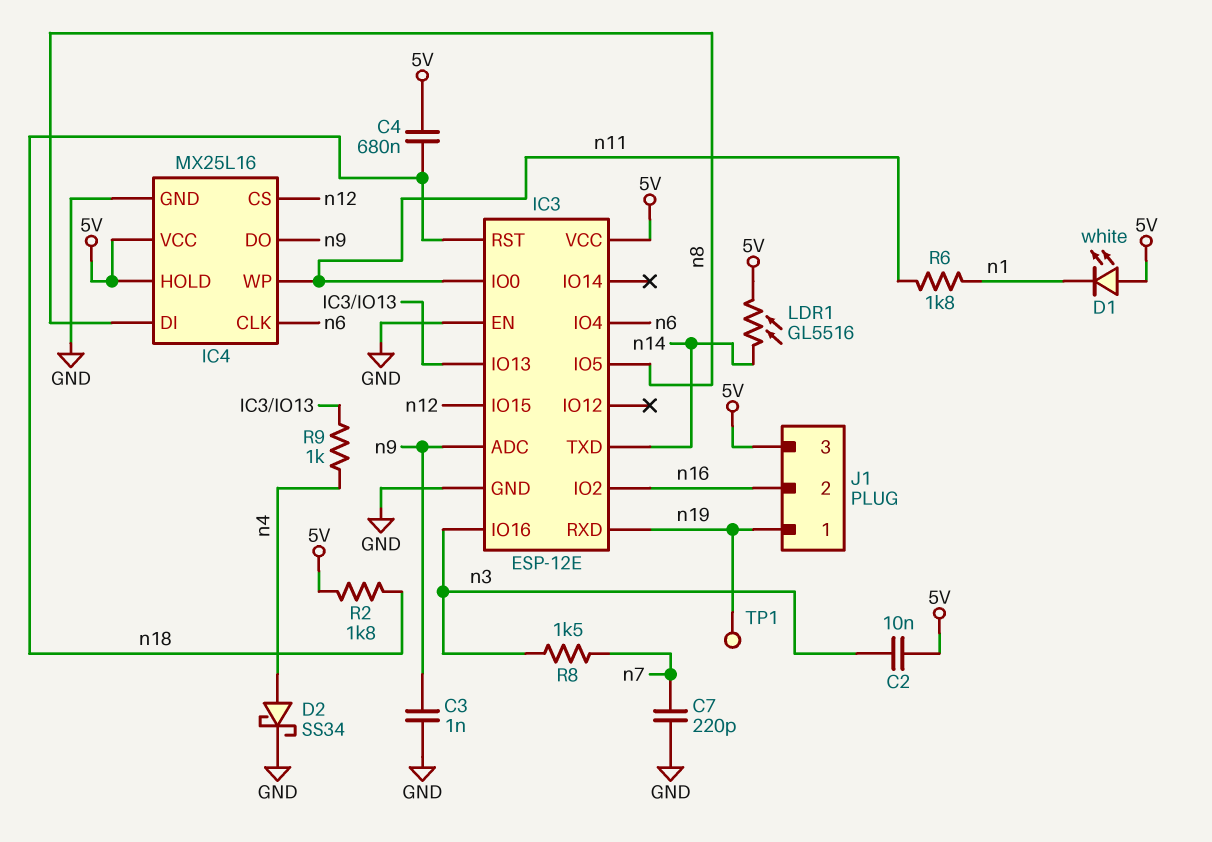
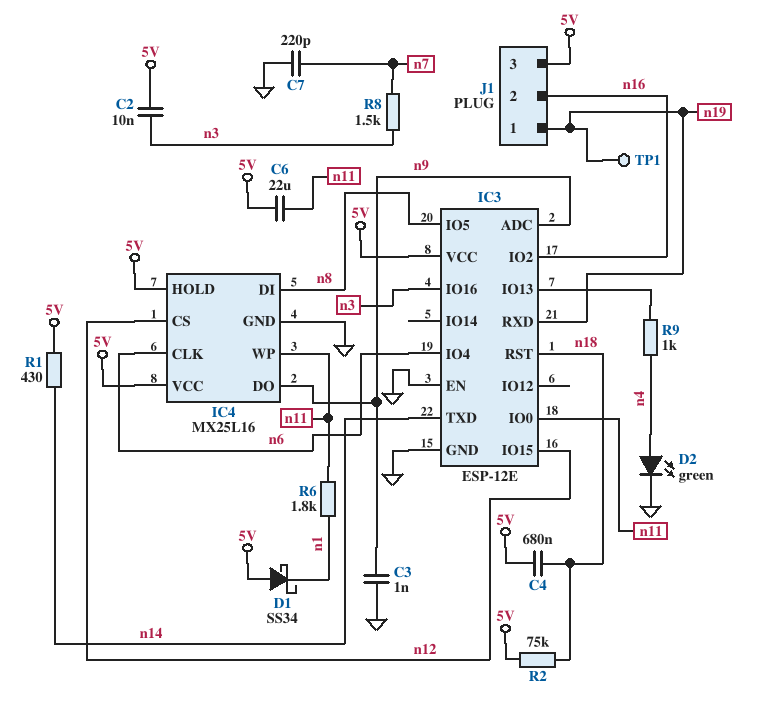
C6: none -> 22uF (5V, n11)
D1: LED white (A 5V, K n1) -> schottky SS34 (A 5V, K n1)
D2: schottky SS34 (A n4, K GND) -> LED green (A n4, K GND)
LDR1: GL5516 (5V, n14) -> none
R1: none -> 430 (5V, n14)
R2: 1.8k (5V, n18) -> 75k (5V, n18)

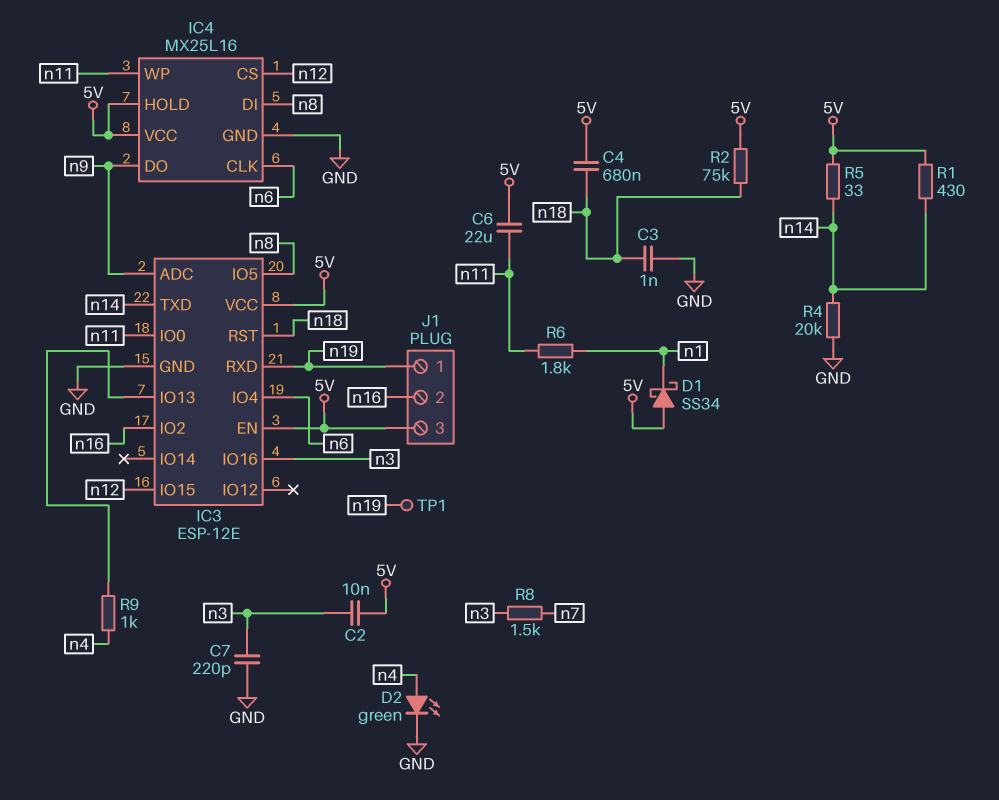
C3: 1nF (GND, n9) -> 1nF (GND, n18)
C7: 220pF (GND, n7) -> 220pF (GND, n3)
IC3 pin EN: GND -> 5V
R4: none -> 20k (GND, n14)
R5: none -> 33 (5V, n14)

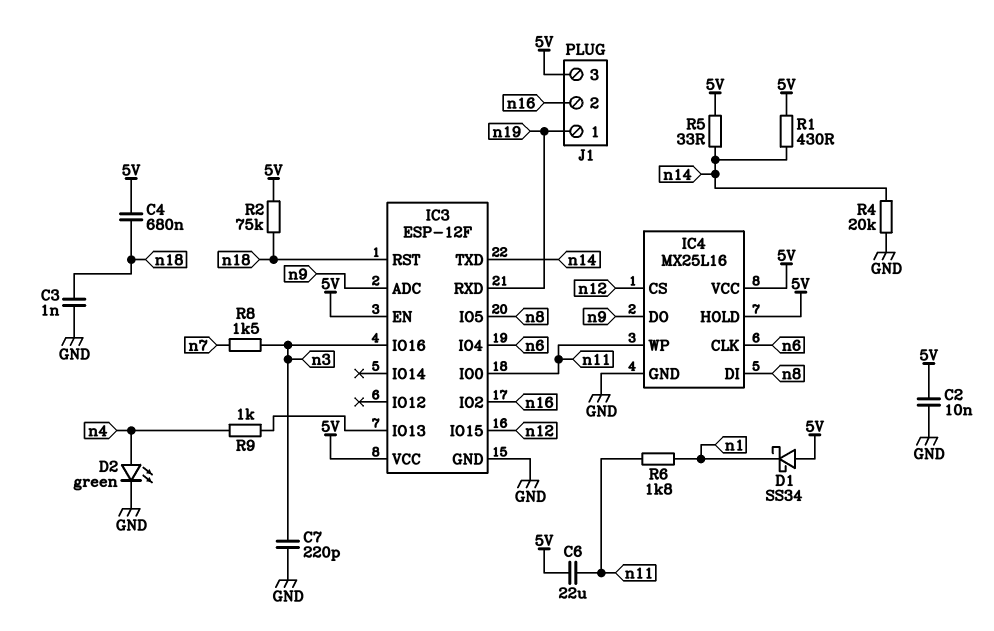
C2: 10nF (5V, n3) -> 10nF (5V, GND)
IC3: ESP-12E -> ESP-12F
TP1: test point (n19) -> none

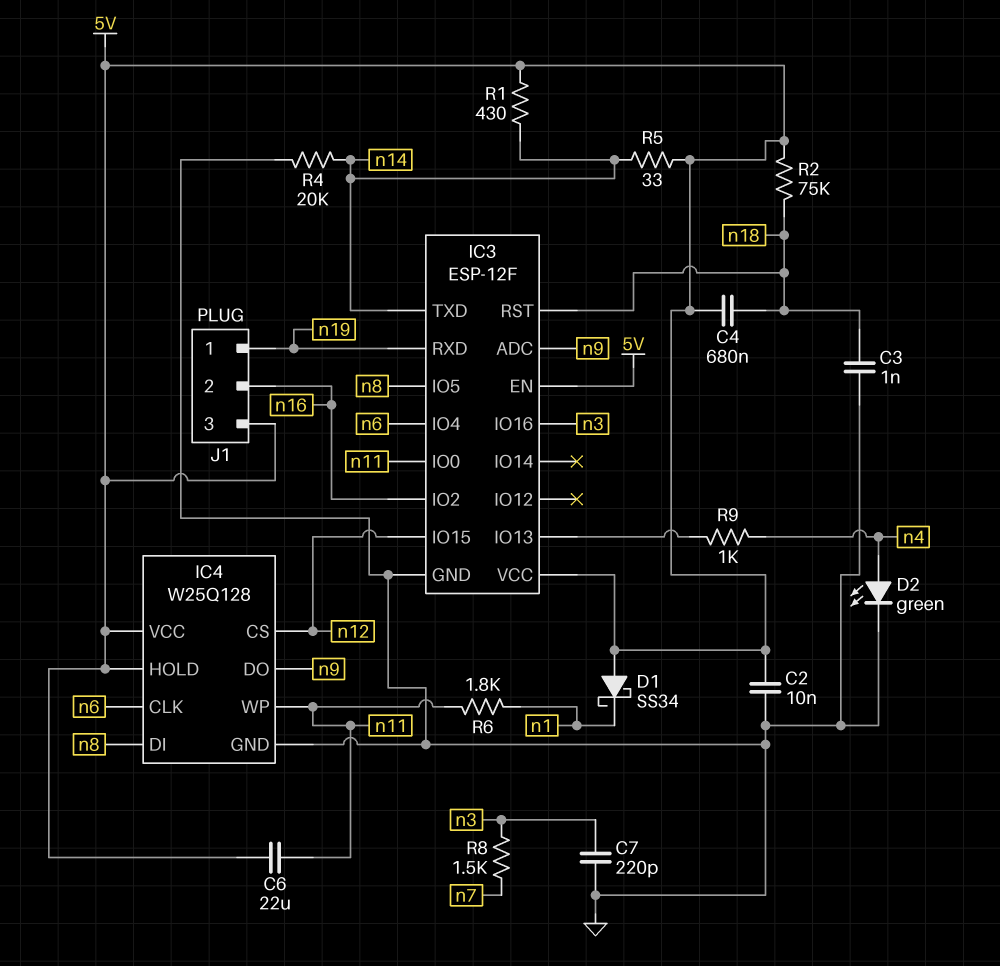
IC4: MX25L16 -> W25Q128

